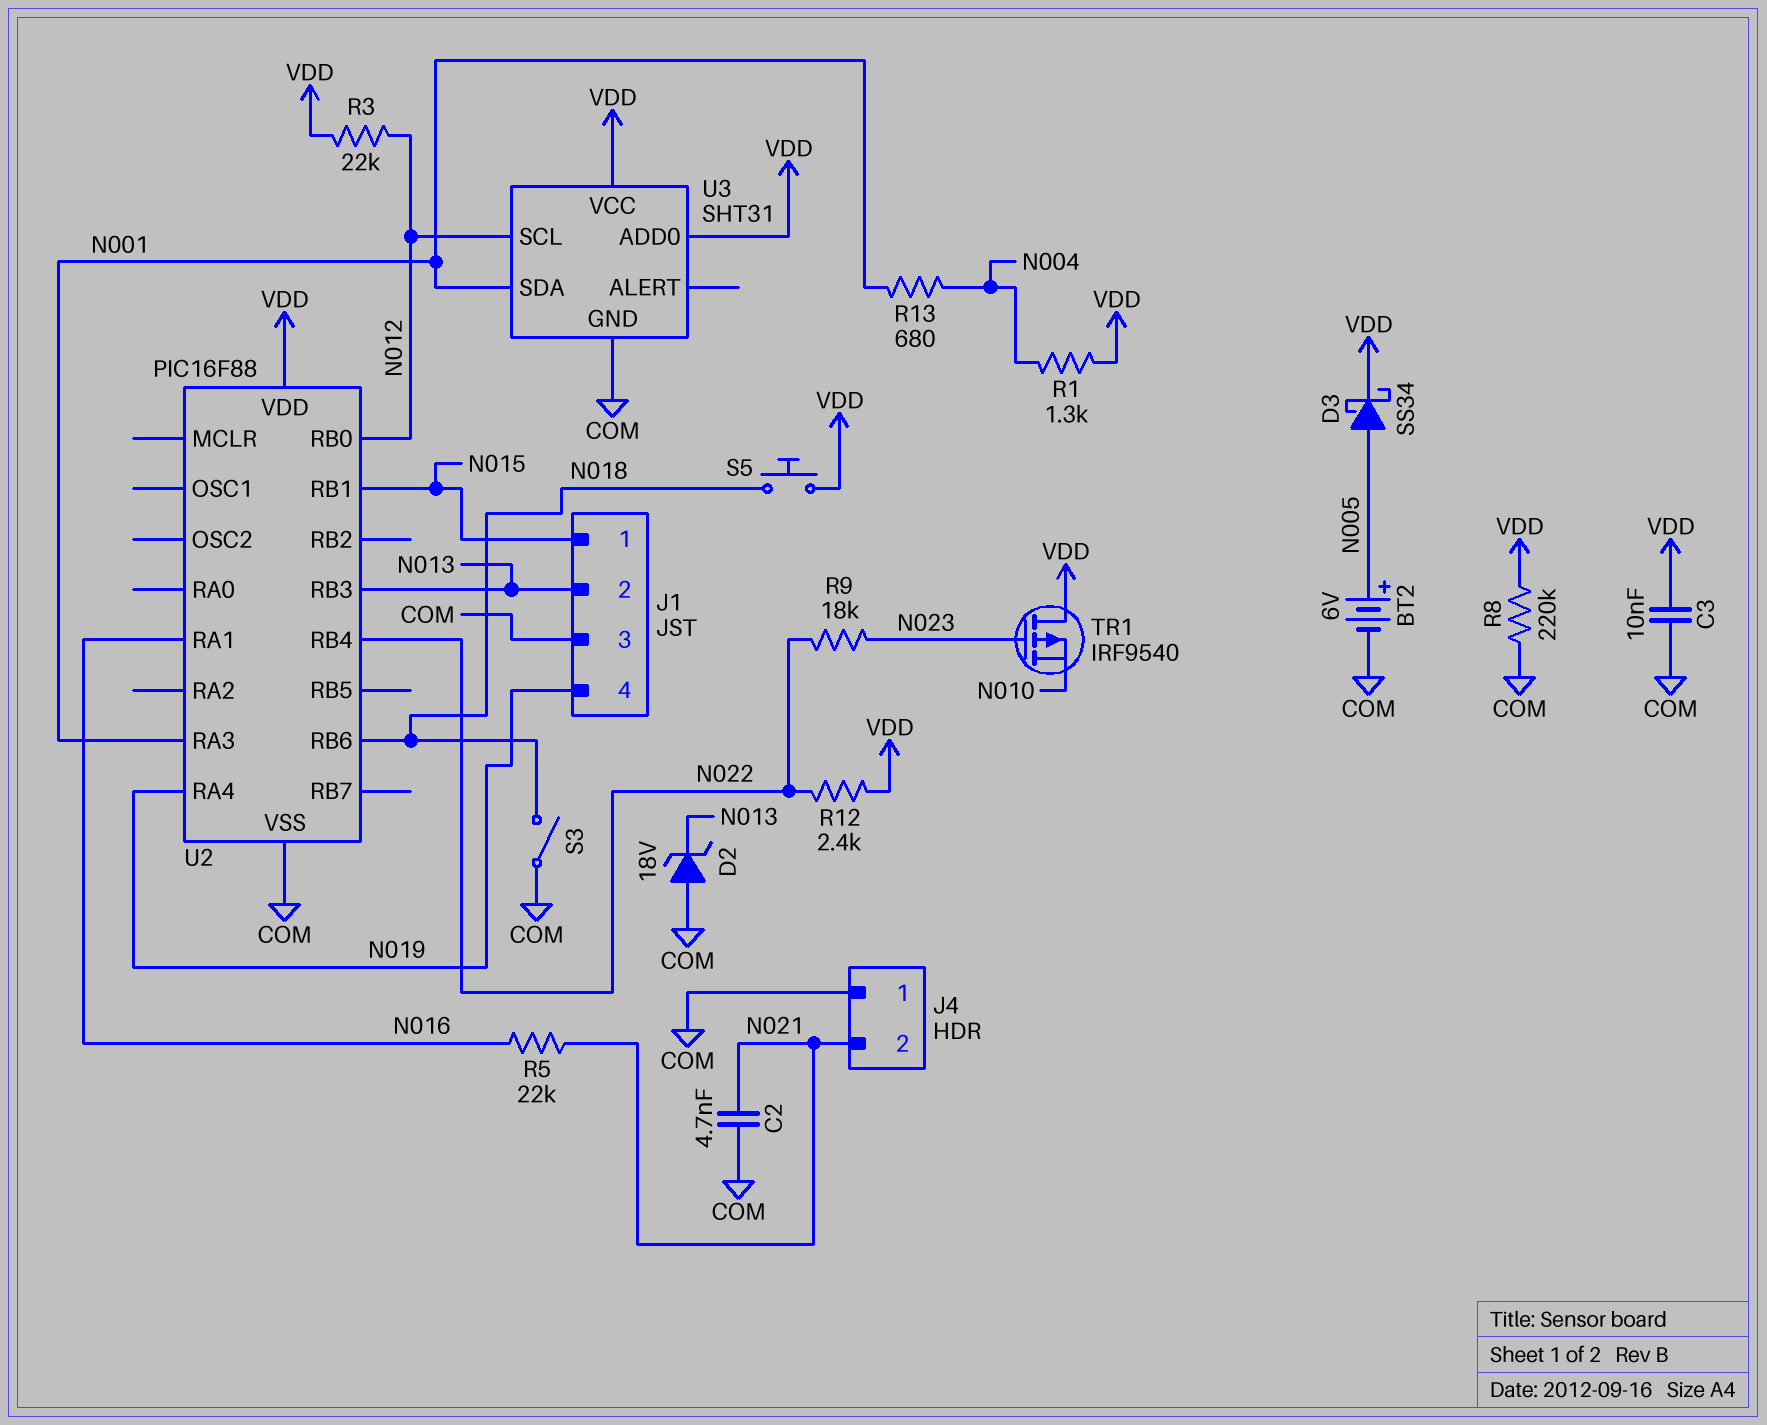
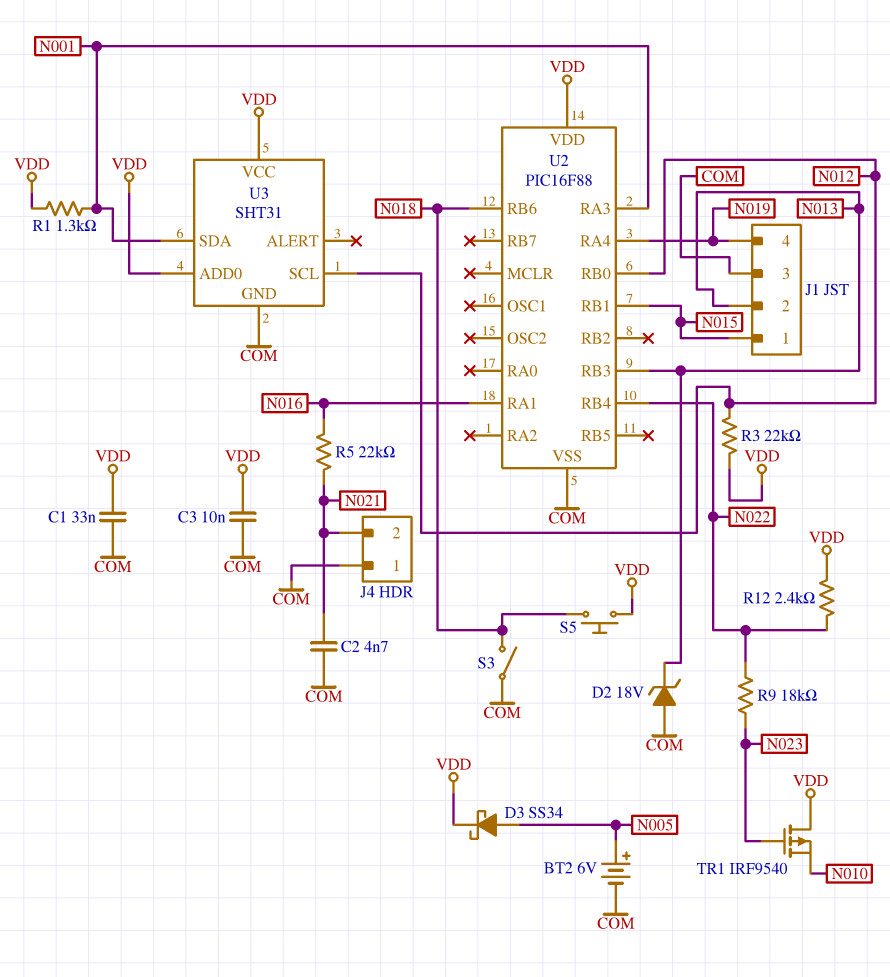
C1: none -> 33nF (COM, VDD)
R1: 1.3k (N004, VDD) -> 1.3k (N001, VDD)
R8: 220k (COM, VDD) -> none
R13: 680 (N001, N004) -> none

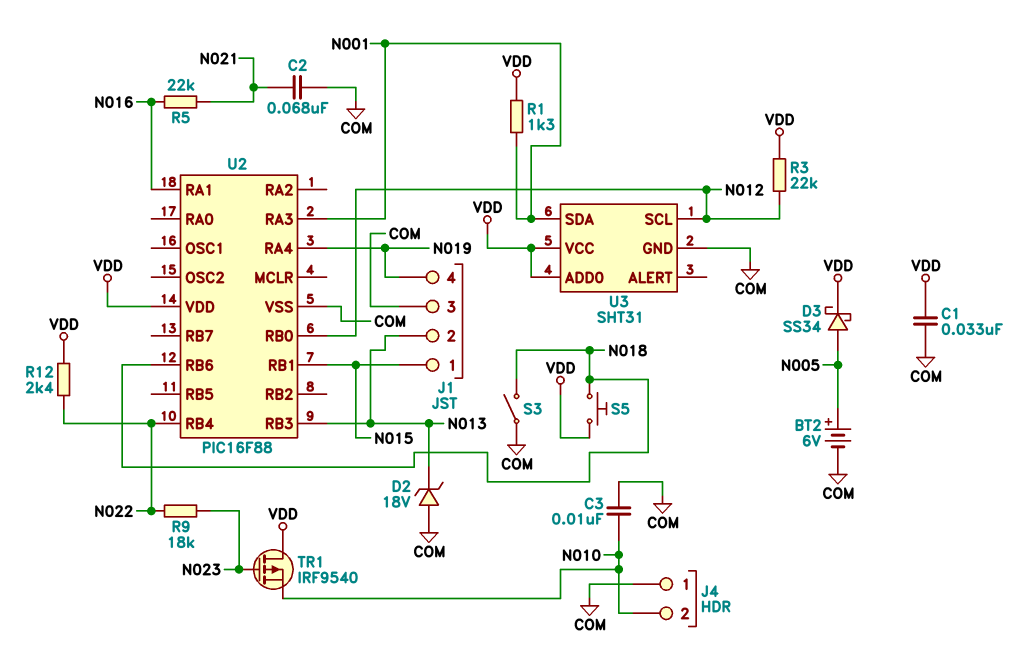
C2: 4.7nF (COM, N021) -> 68nF (COM, N021)
C3: 10nF (COM, VDD) -> 10nF (COM, N010)
J4 pin 2: N021 -> N010

